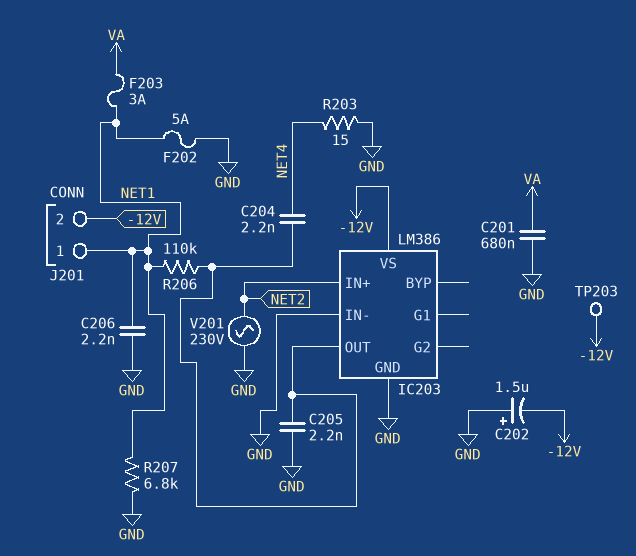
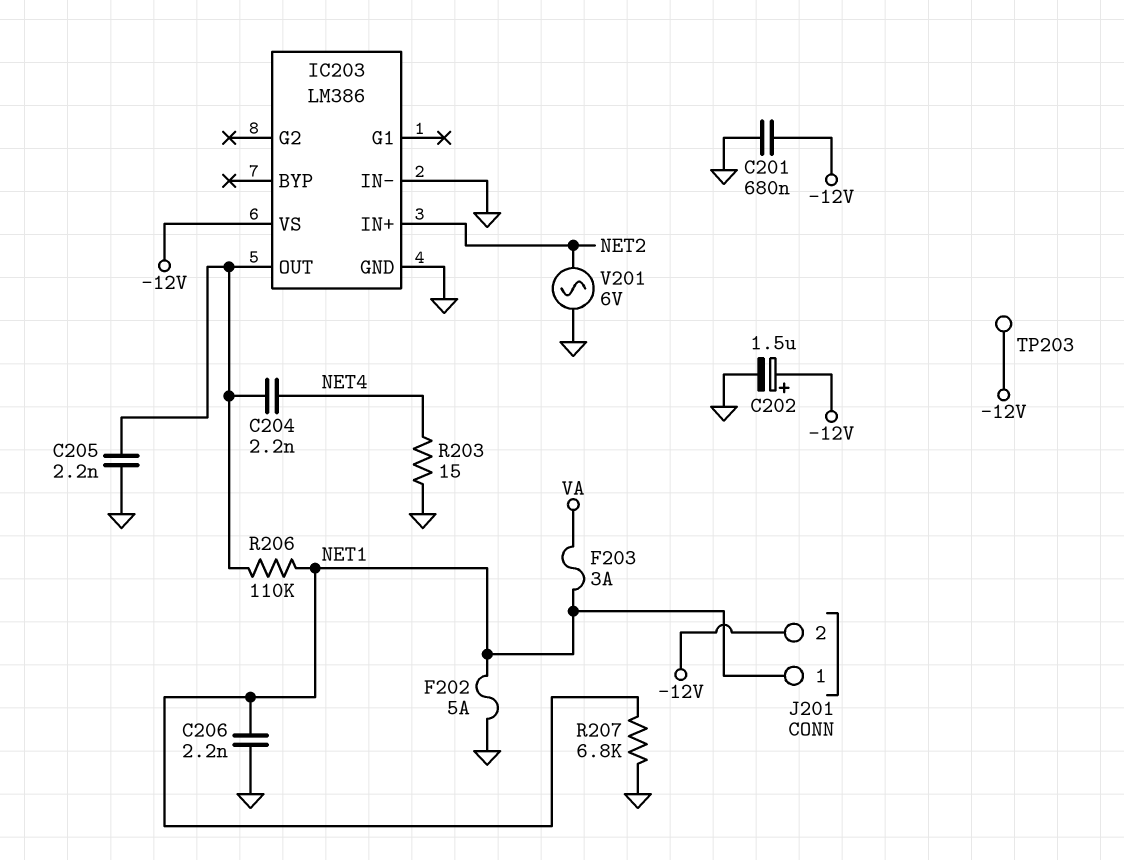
C201: 680nF (GND, VA) -> 680nF (-12V, GND)
C202: 1.5uF (plus GND, minus -12V) -> 1.5uF (plus -12V, minus GND)
V201: AC 230V (GND, NET2) -> AC 6V (GND, NET2)

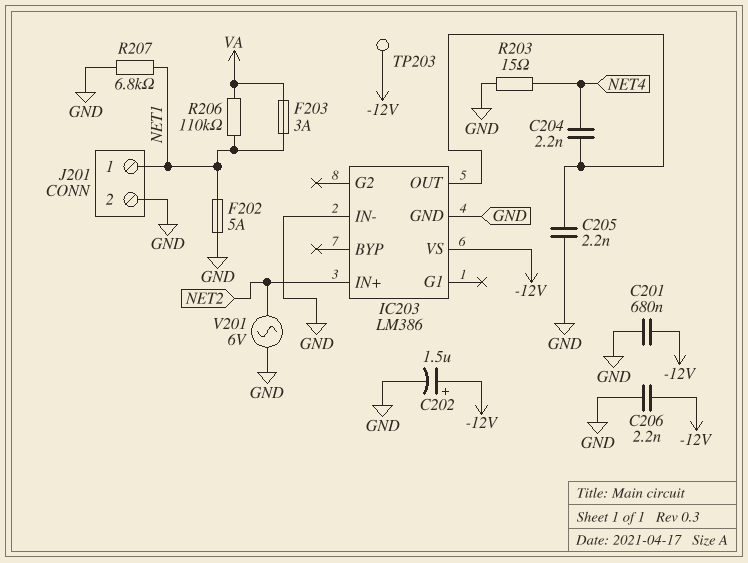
C206: 2.2nF (GND, NET1) -> 2.2nF (-12V, GND)
J201 pin 2: -12V -> GND
R206: 110k (IC203/OUT, NET1) -> 110k (NET1, VA)

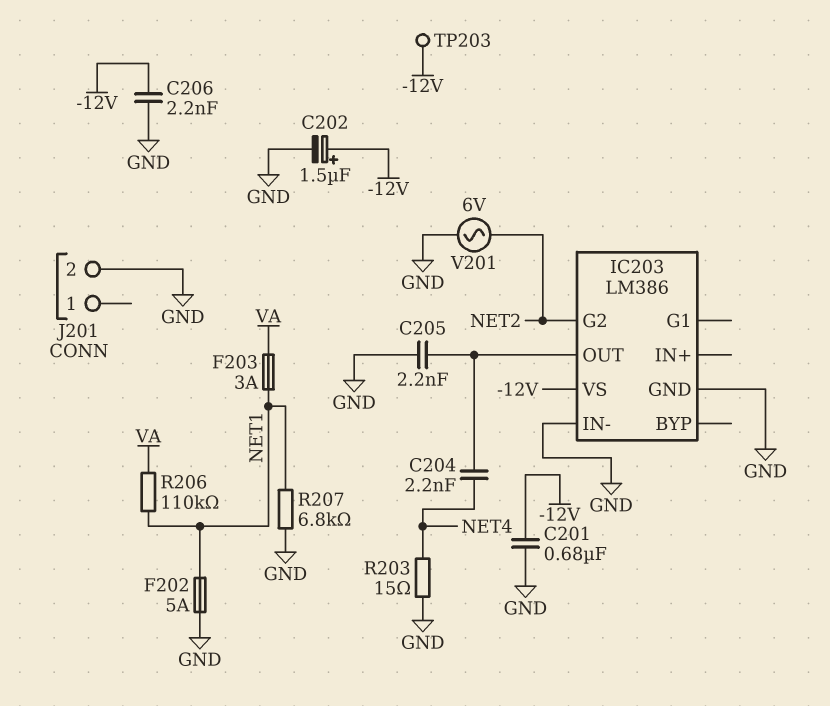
IC203 pin G2: none -> NET2
IC203 pin IN+: NET2 -> none
J201 pin 1: NET1 -> none

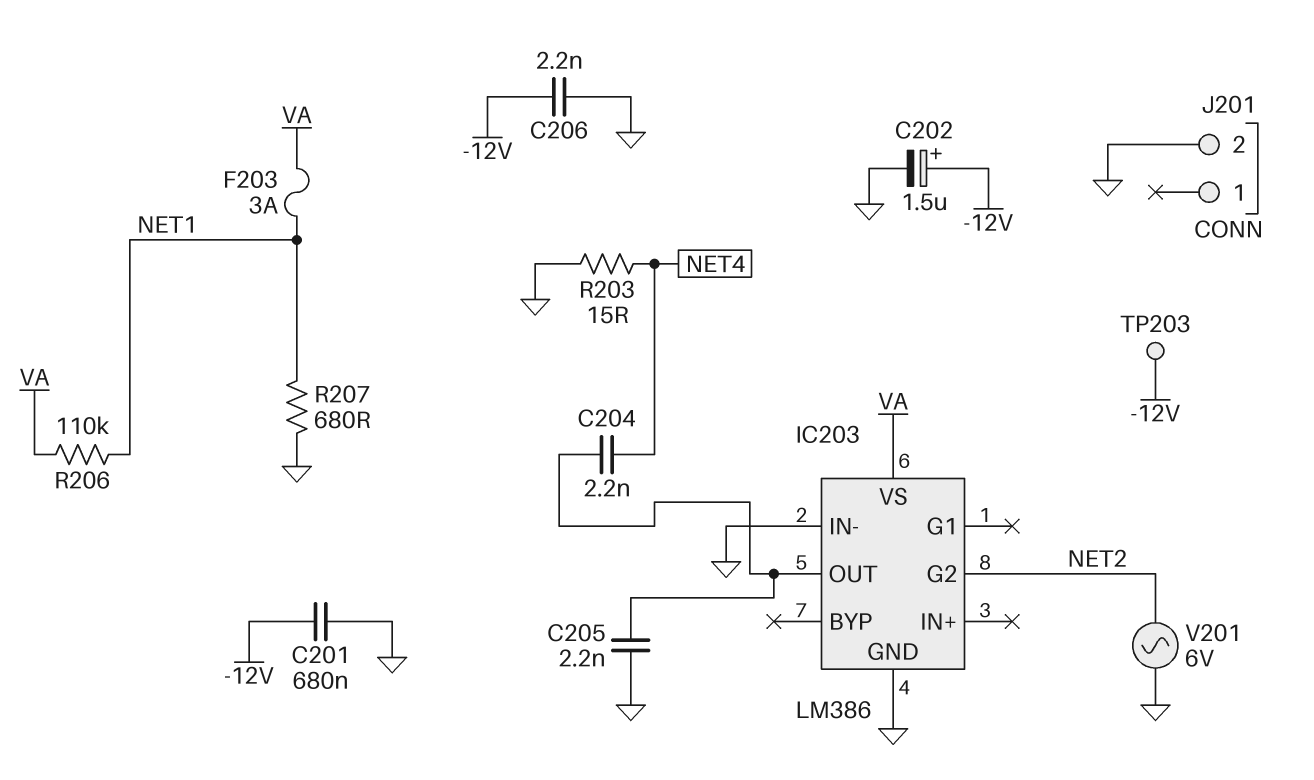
F202: 5A (GND, NET1) -> none
IC203 pin VS: -12V -> VA
R207: 6.8k (GND, NET1) -> 680 (GND, NET1)

